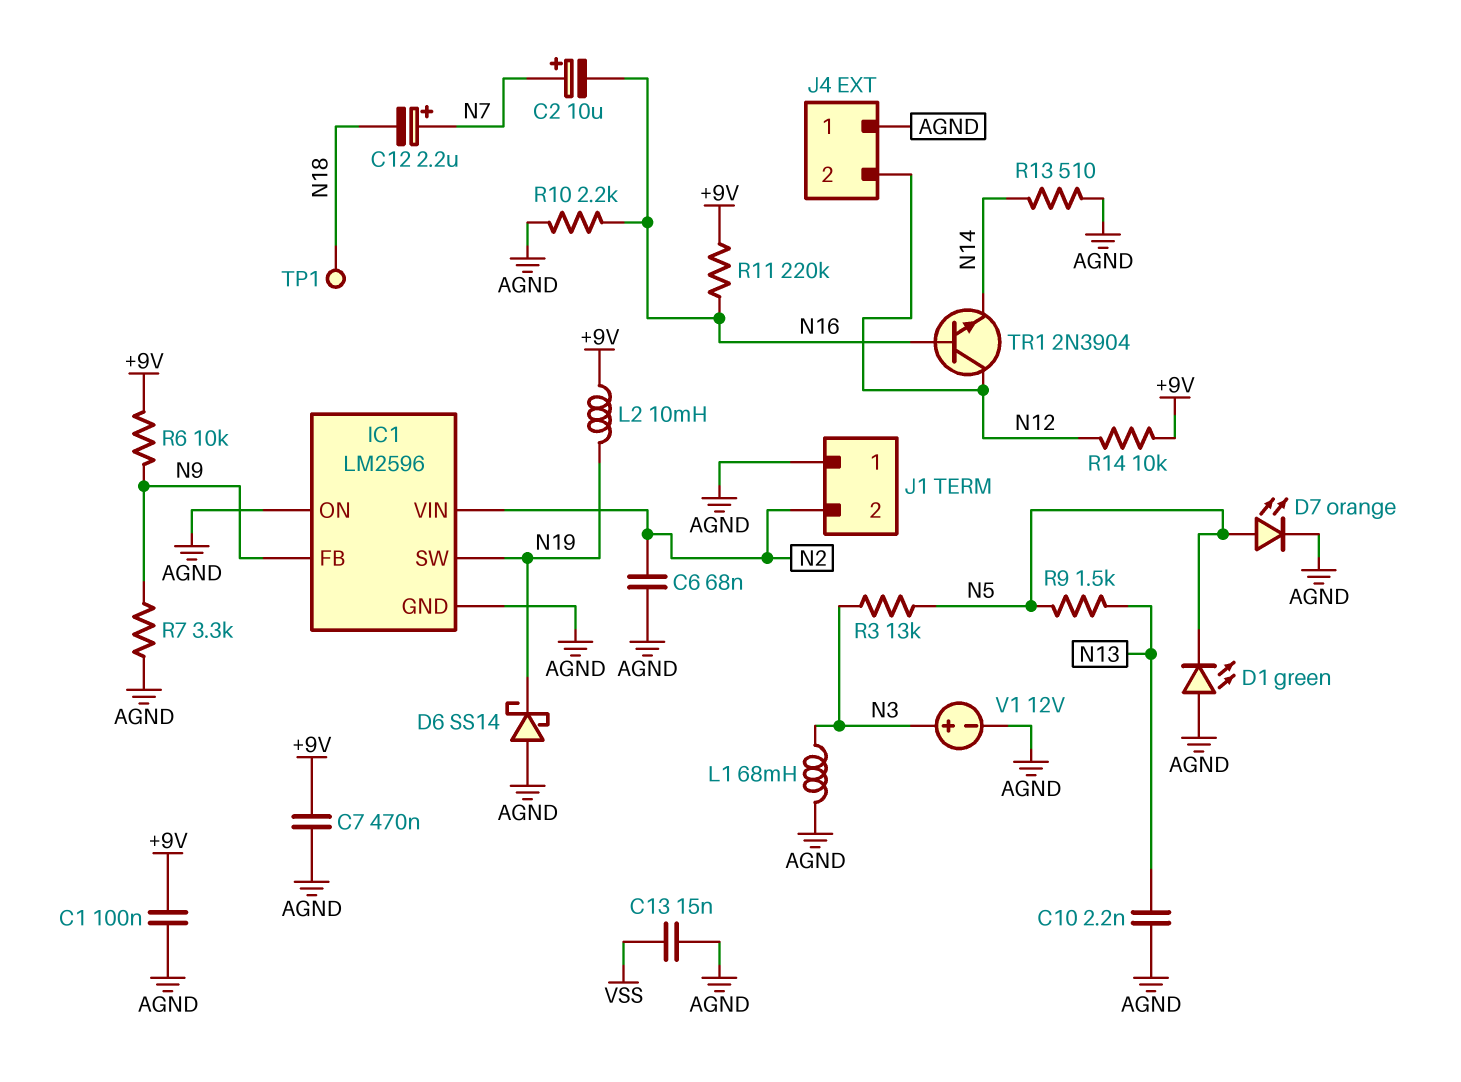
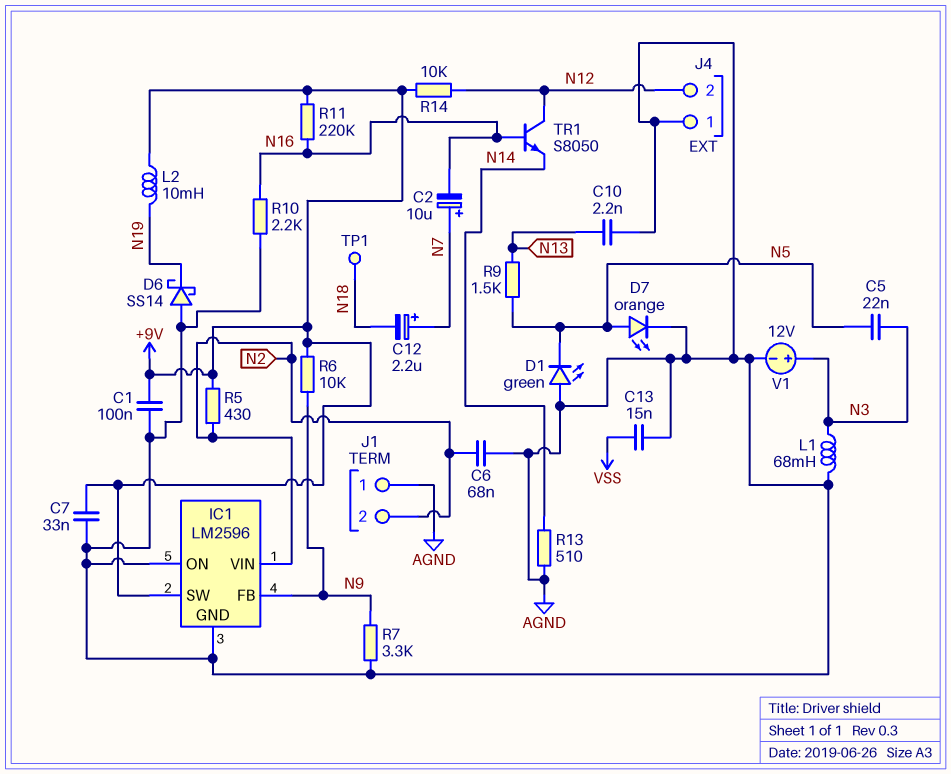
C5: none -> 22nF (N3, N5)
C7: 470nF (+9V, AGND) -> 33nF (+9V, AGND)
IC1 pin SW: N19 -> +9V
R3: 13k (N3, N5) -> none
R5: none -> 430 (+9V, N2)
TR1: NPN 2N3904 (B N16, C N12, E N14) -> NPN S8050 (B N16, C N12, E N14)

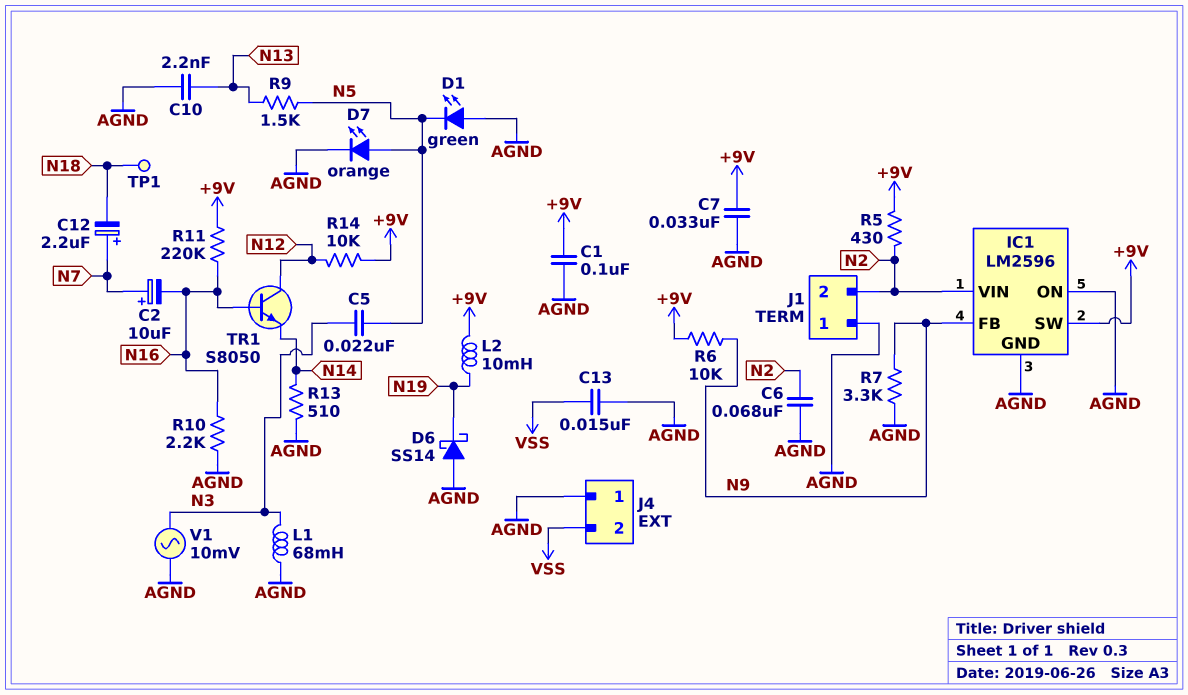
J4 pin 2: N12 -> VSS
V1: 12V (plus N3, minus AGND) -> AC 10mV (AGND, N3)

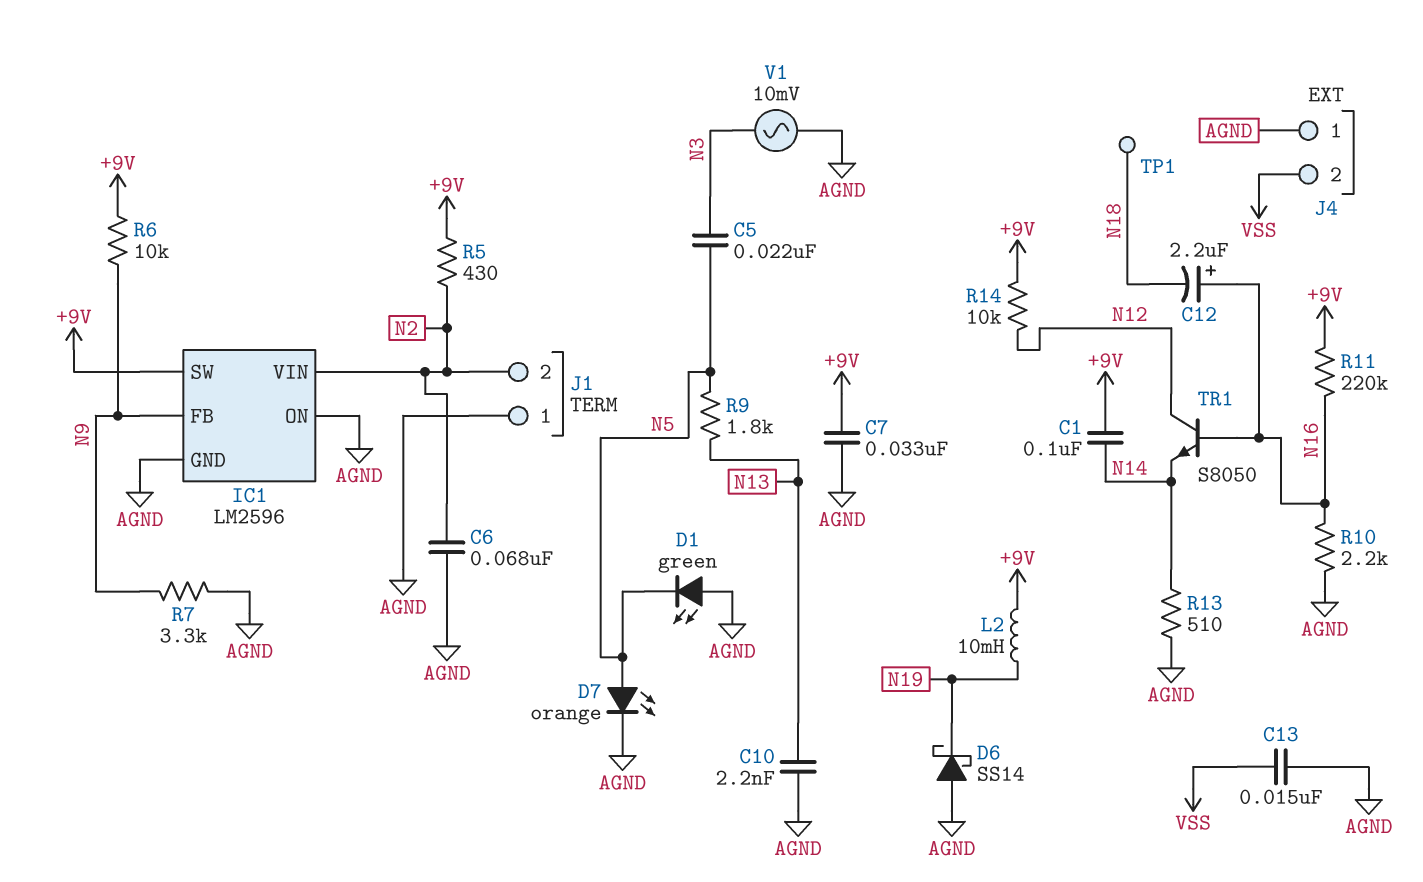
C1: 100nF (+9V, AGND) -> 100nF (+9V, N14)
C2: 10uF (plus N7, minus N16) -> none
C12: 2.2uF (plus N7, minus N18) -> 2.2uF (plus N16, minus N18)
L1: 68mH (AGND, N3) -> none
R9: 1.5k (N5, N13) -> 1.8k (N5, N13)

